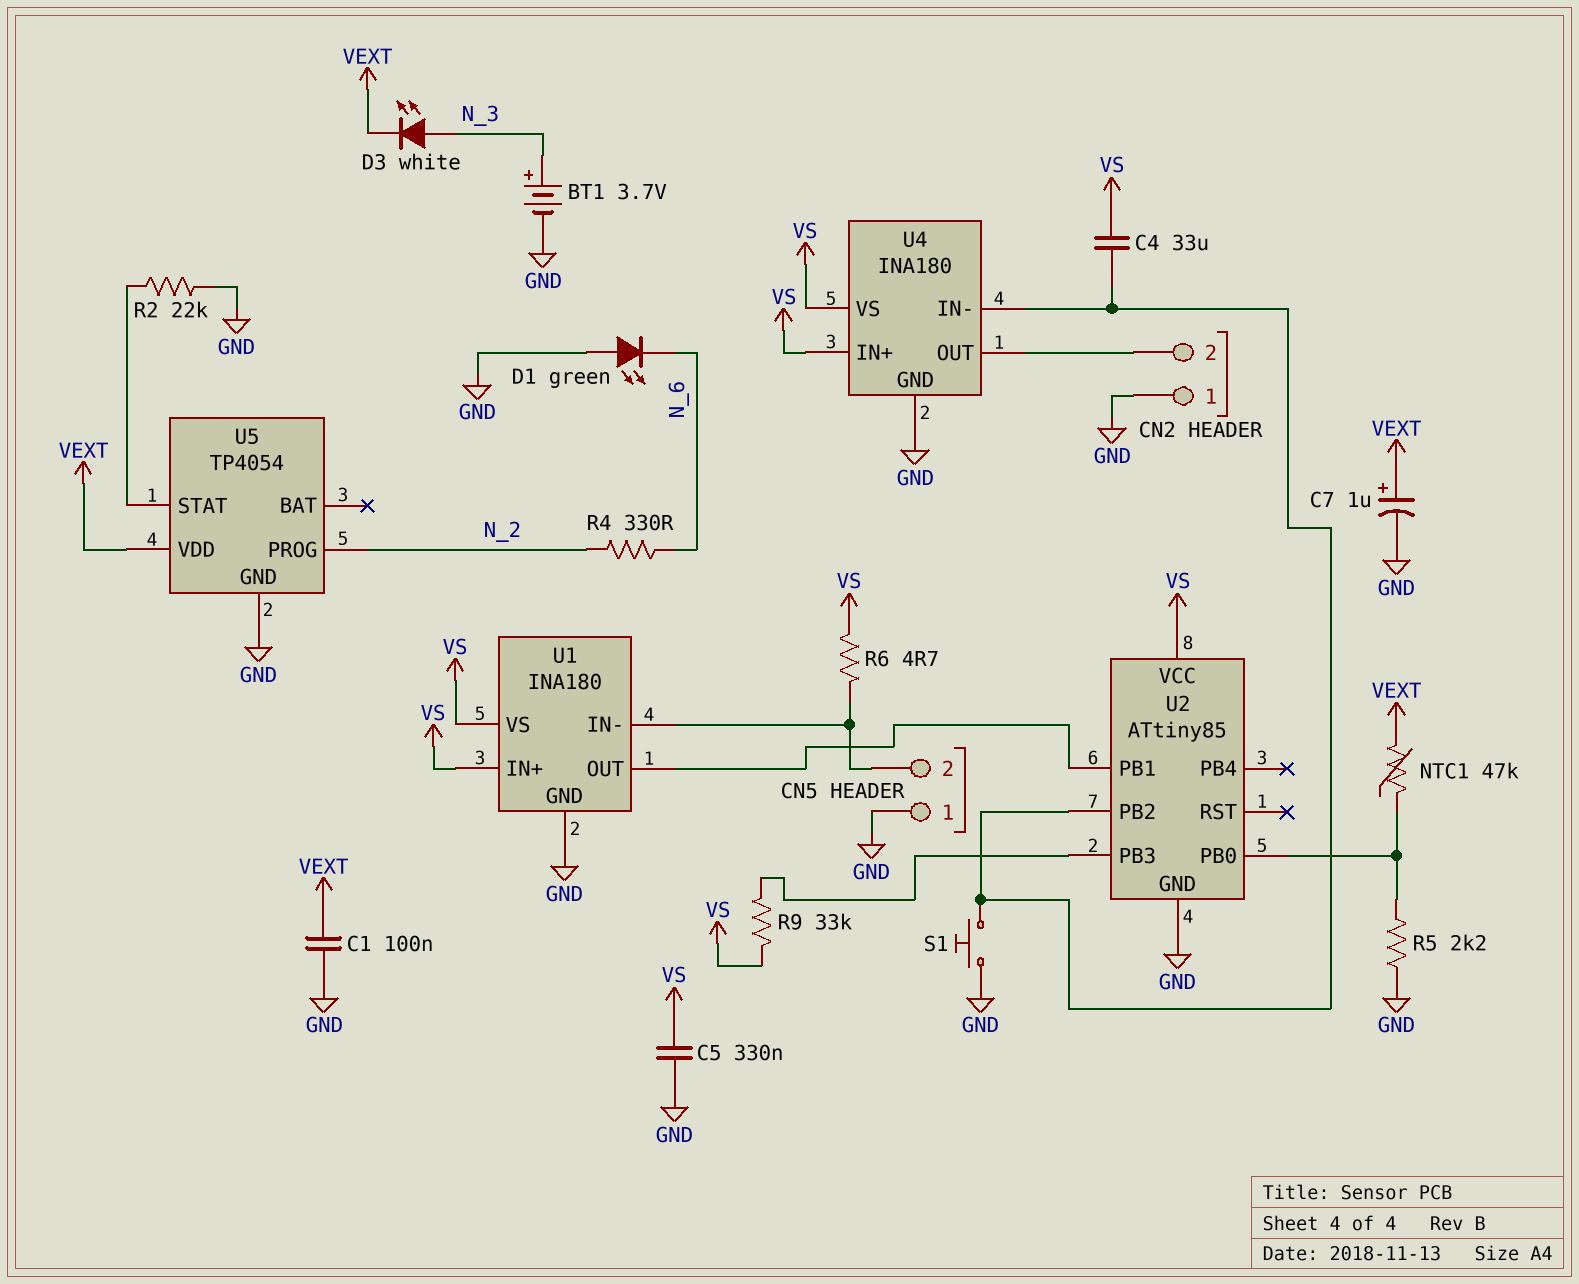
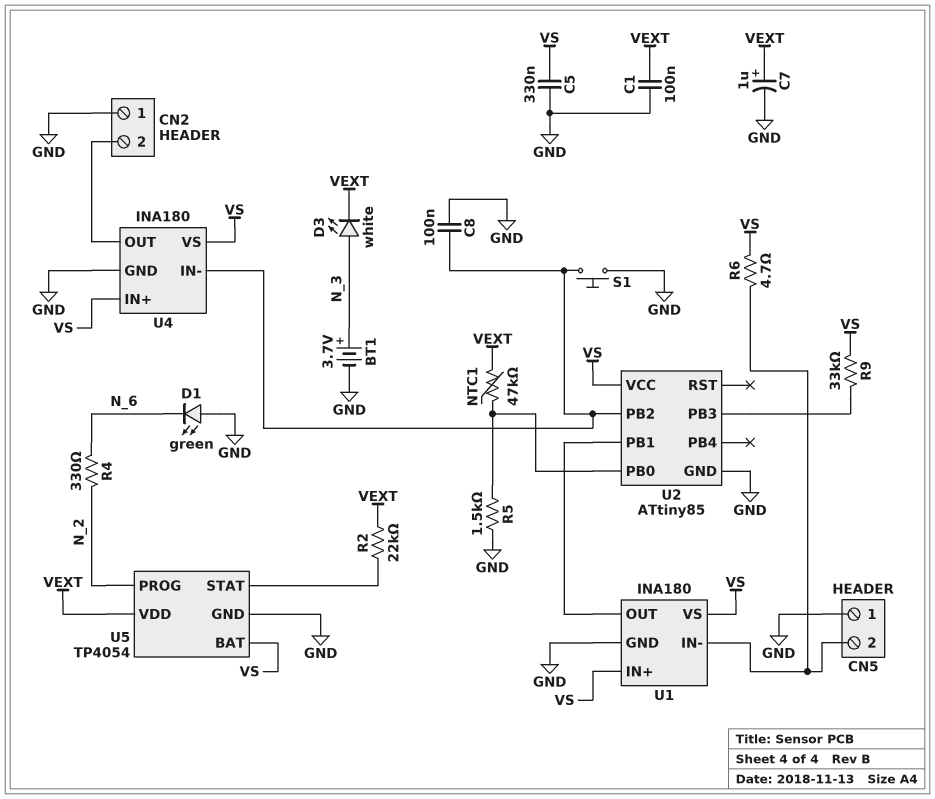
C4: 33uF (U2/PB2, VS) -> none
C8: none -> 100nF (GND, U2/PB2)
R2: 22k (GND, U5/STAT) -> 22k (U5/STAT, VEXT)
R5: 2.2k (GND, U2/PB0) -> 1.5k (GND, U2/PB0)
U5 pin BAT: none -> VS

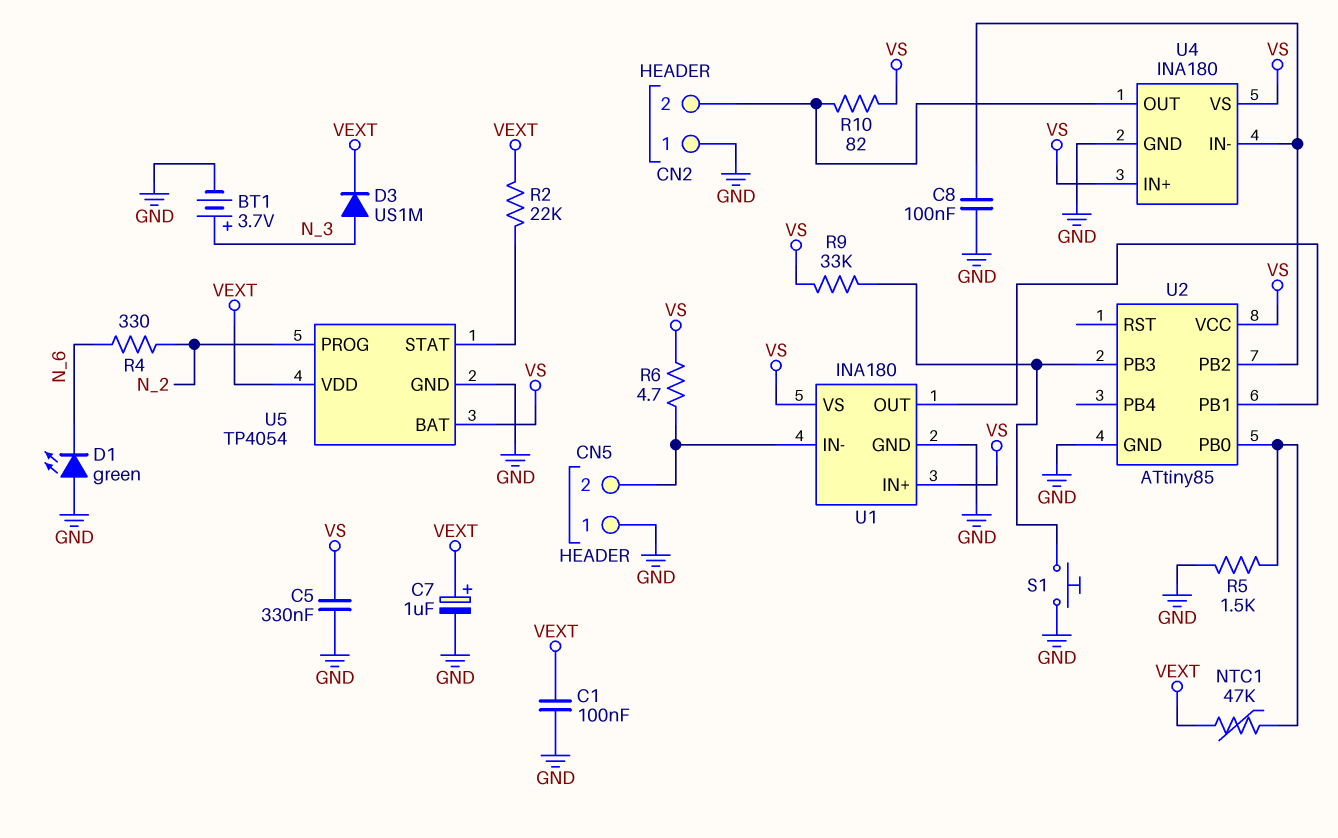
D3: LED white (A N_3, K VEXT) -> diode US1M (A N_3, K VEXT)
R10: none -> 82 (CN2/2, VS)
S1: button (GND, U2/PB2) -> button (GND, U2/PB3)

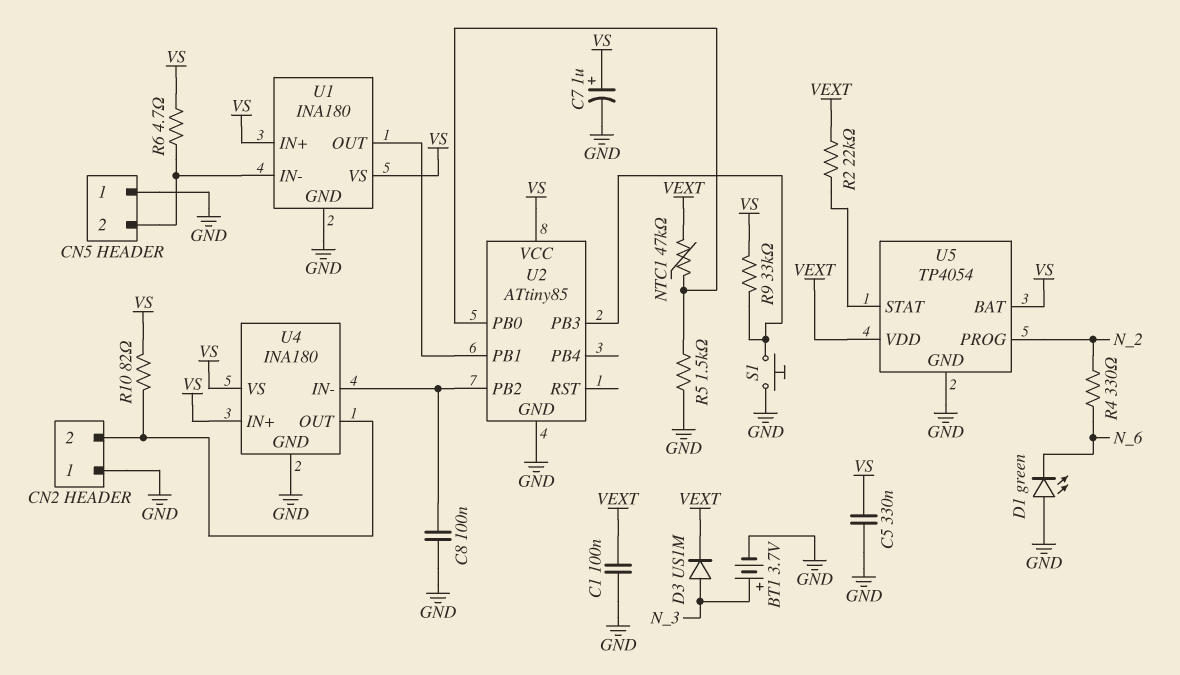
C7: 1uF (plus VEXT, minus GND) -> 1uF (plus VS, minus GND)

